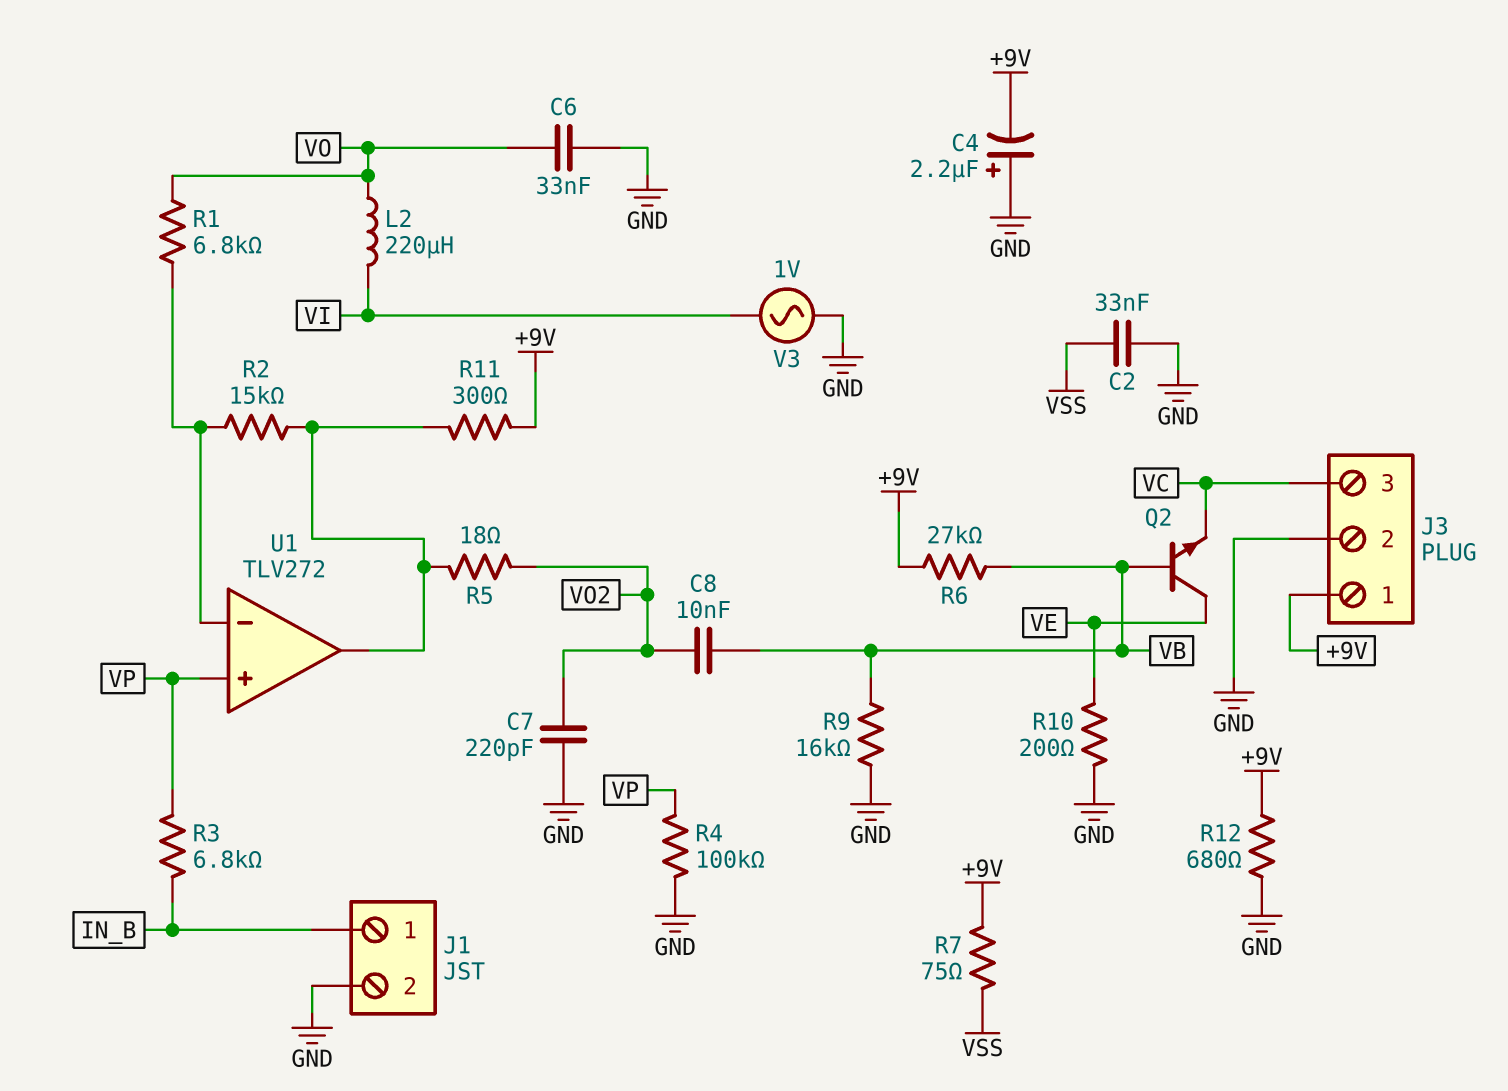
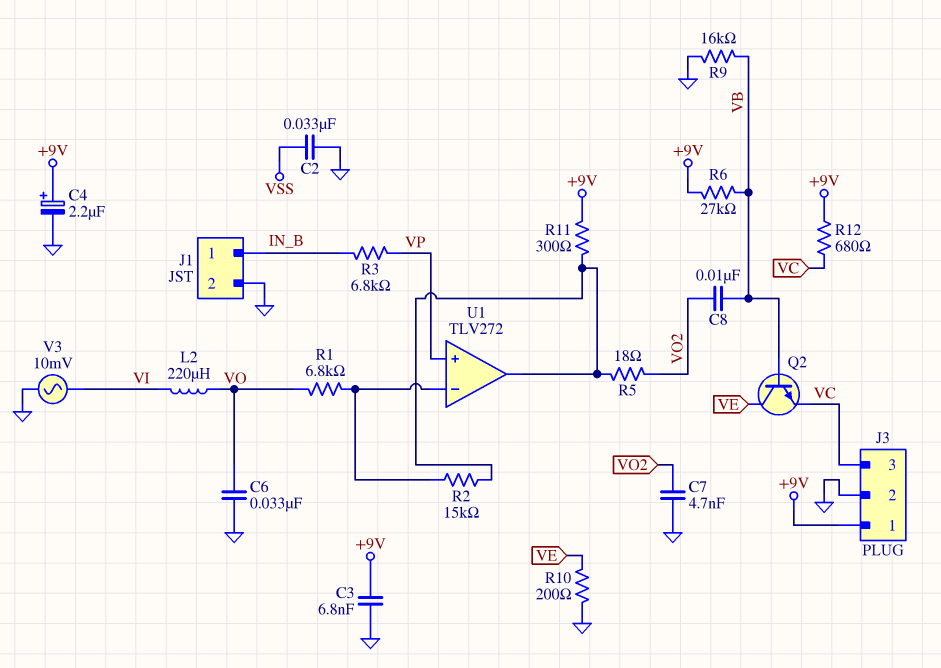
C3: none -> 6.8nF (+9V, GND)
C4: 2.2uF (plus GND, minus +9V) -> 2.2uF (plus +9V, minus GND)
C7: 220pF (GND, VO2) -> 4.7nF (GND, VO2)
R4: 100k (GND, VP) -> none
R7: 75 (+9V, VSS) -> none
R12: 680 (+9V, GND) -> 680 (+9V, VC)
V3: AC 1V (GND, VI) -> AC 10mV (GND, VI)

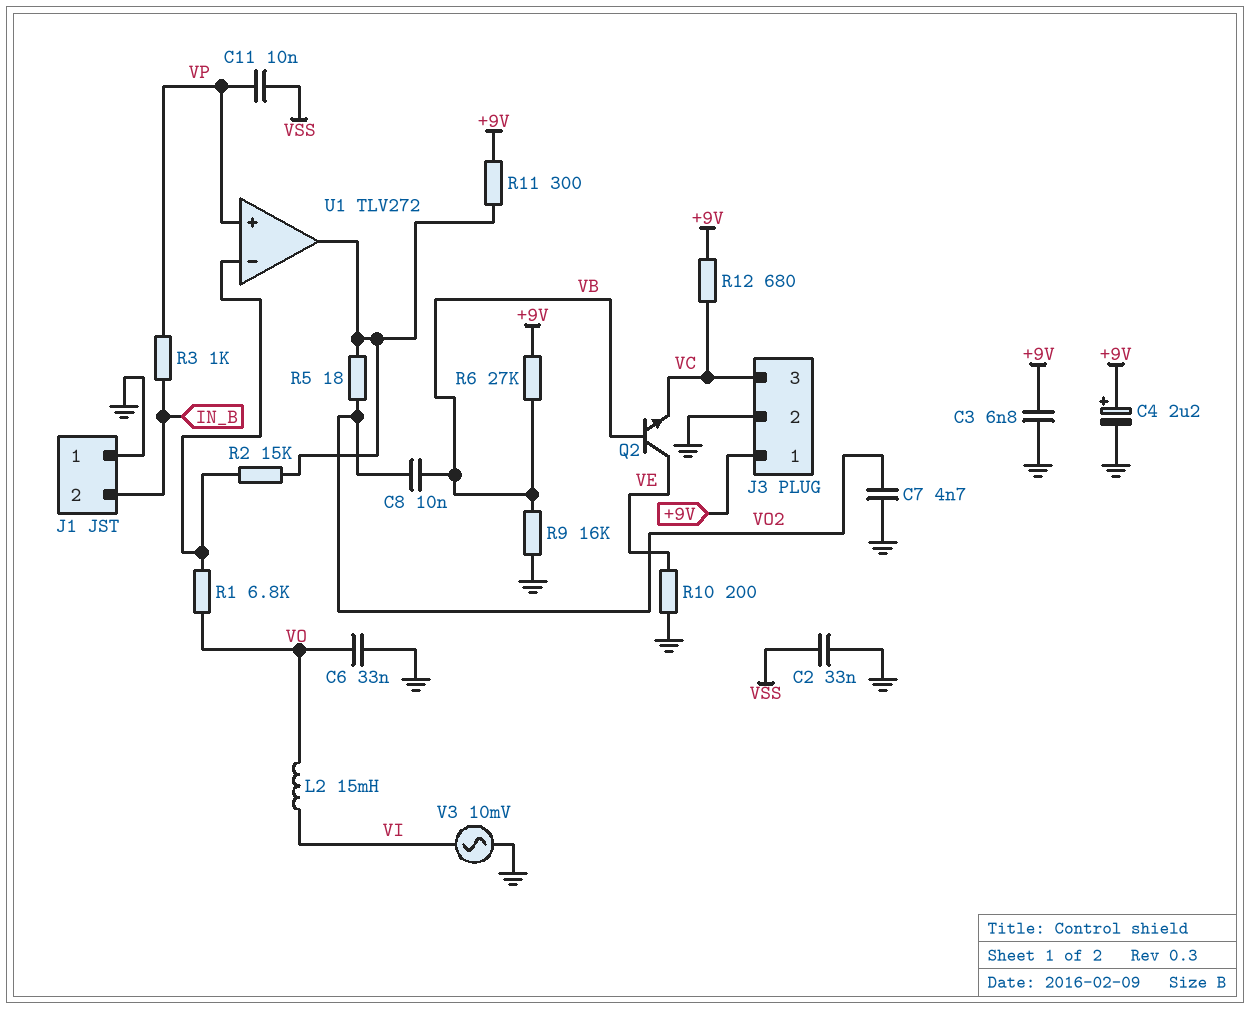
C11: none -> 10nF (VP, VSS)
J1 pin 1: IN_B -> GND
J1 pin 2: GND -> IN_B
L2: 220uH (VI, VO) -> 15mH (VI, VO)
R3: 6.8k (IN_B, VP) -> 1k (IN_B, VP)

